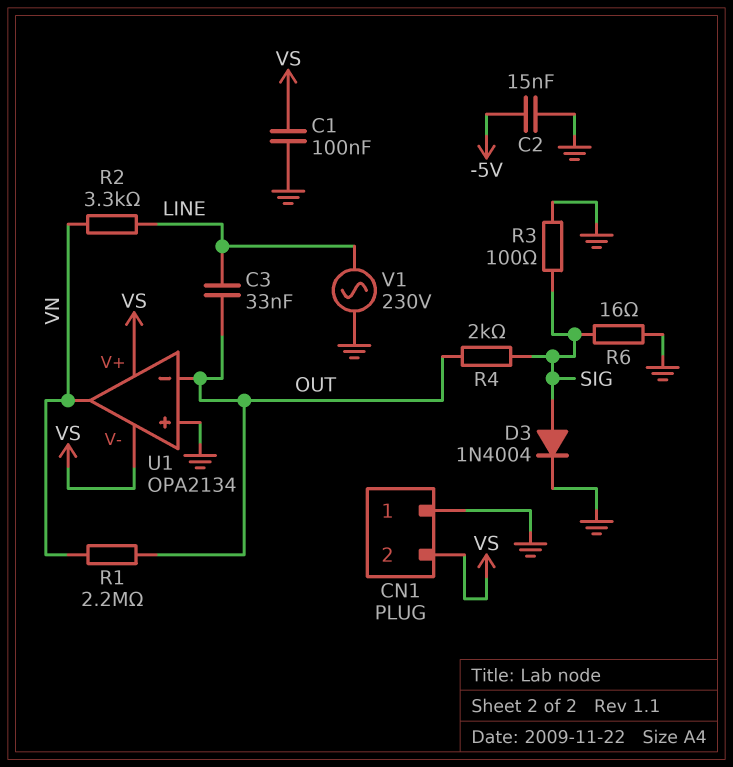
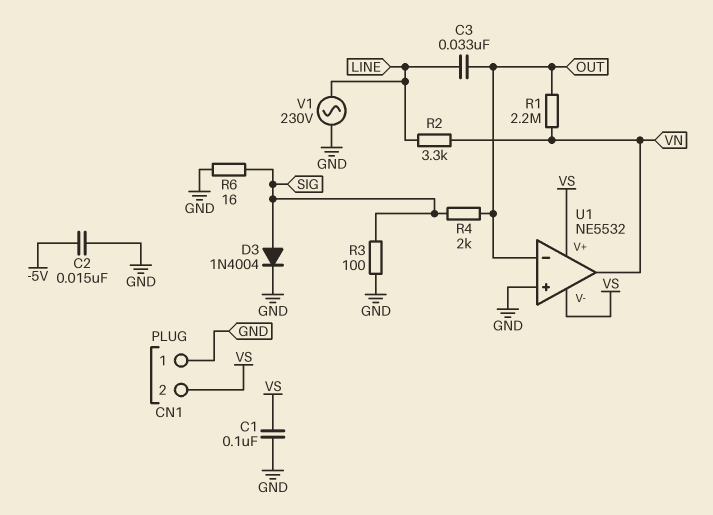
U1: OPA2134 -> NE5532

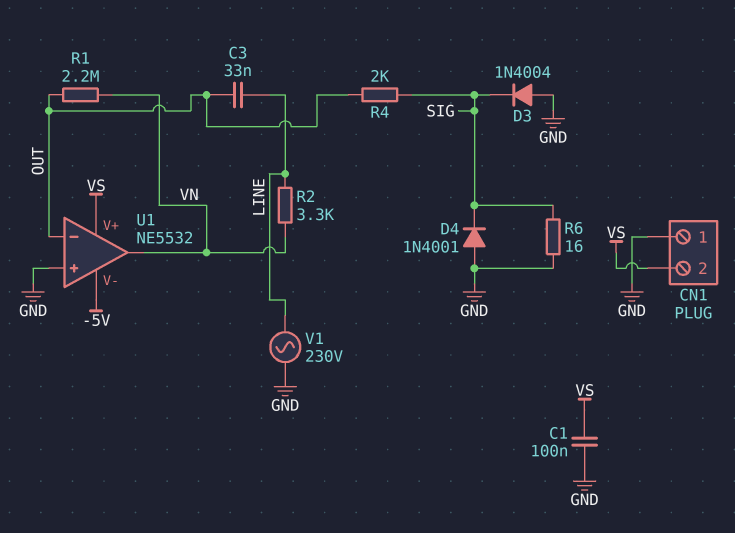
C2: 15nF (-5V, GND) -> none
D3: diode 1N4004 (A SIG, K GND) -> diode 1N4004 (A GND, K SIG)
D4: none -> diode 1N4001 (A GND, K SIG)
R3: 100 (GND, SIG) -> none
U1 pin V-: VS -> -5V

